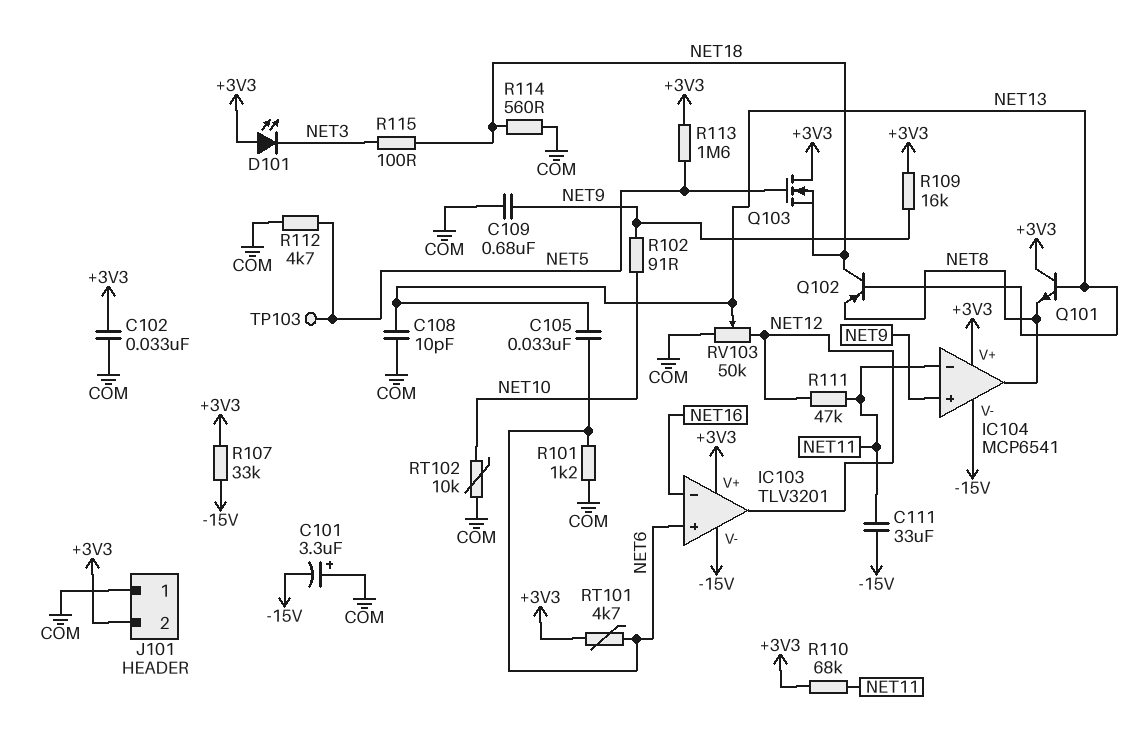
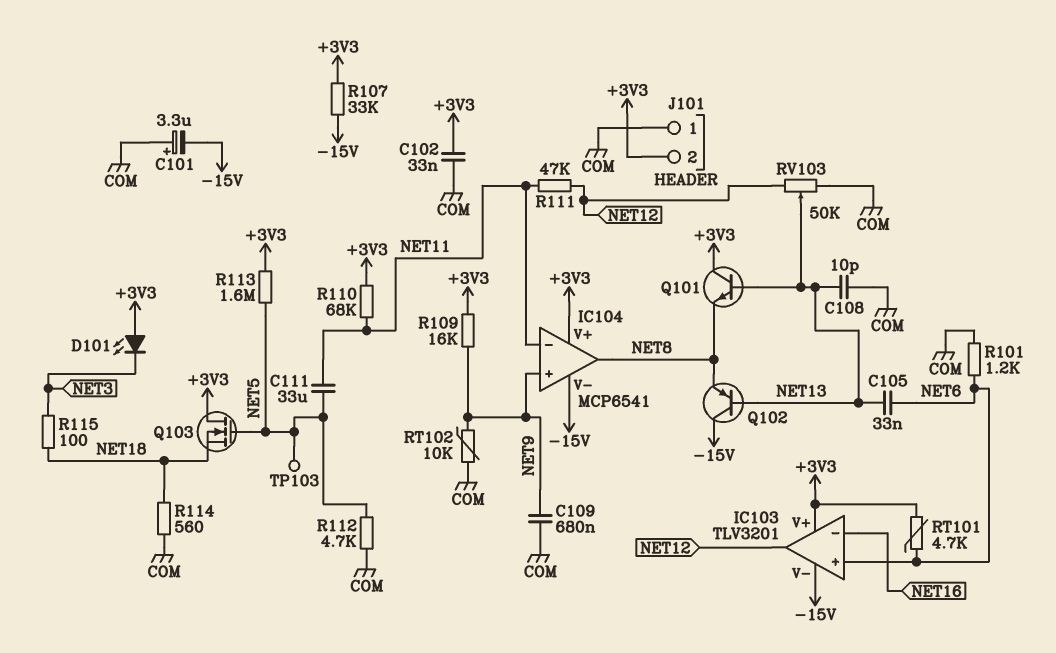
C111: 33uF (-15V, NET11) -> 33uF (NET5, NET11)
Q102: PNP (B NET13, C NET18, E NET8) -> PNP (B NET13, C -15V, E NET8)
R102: 91 (NET9, NET10) -> none
RT102: 10k (COM, NET10) -> 10k (COM, NET9)

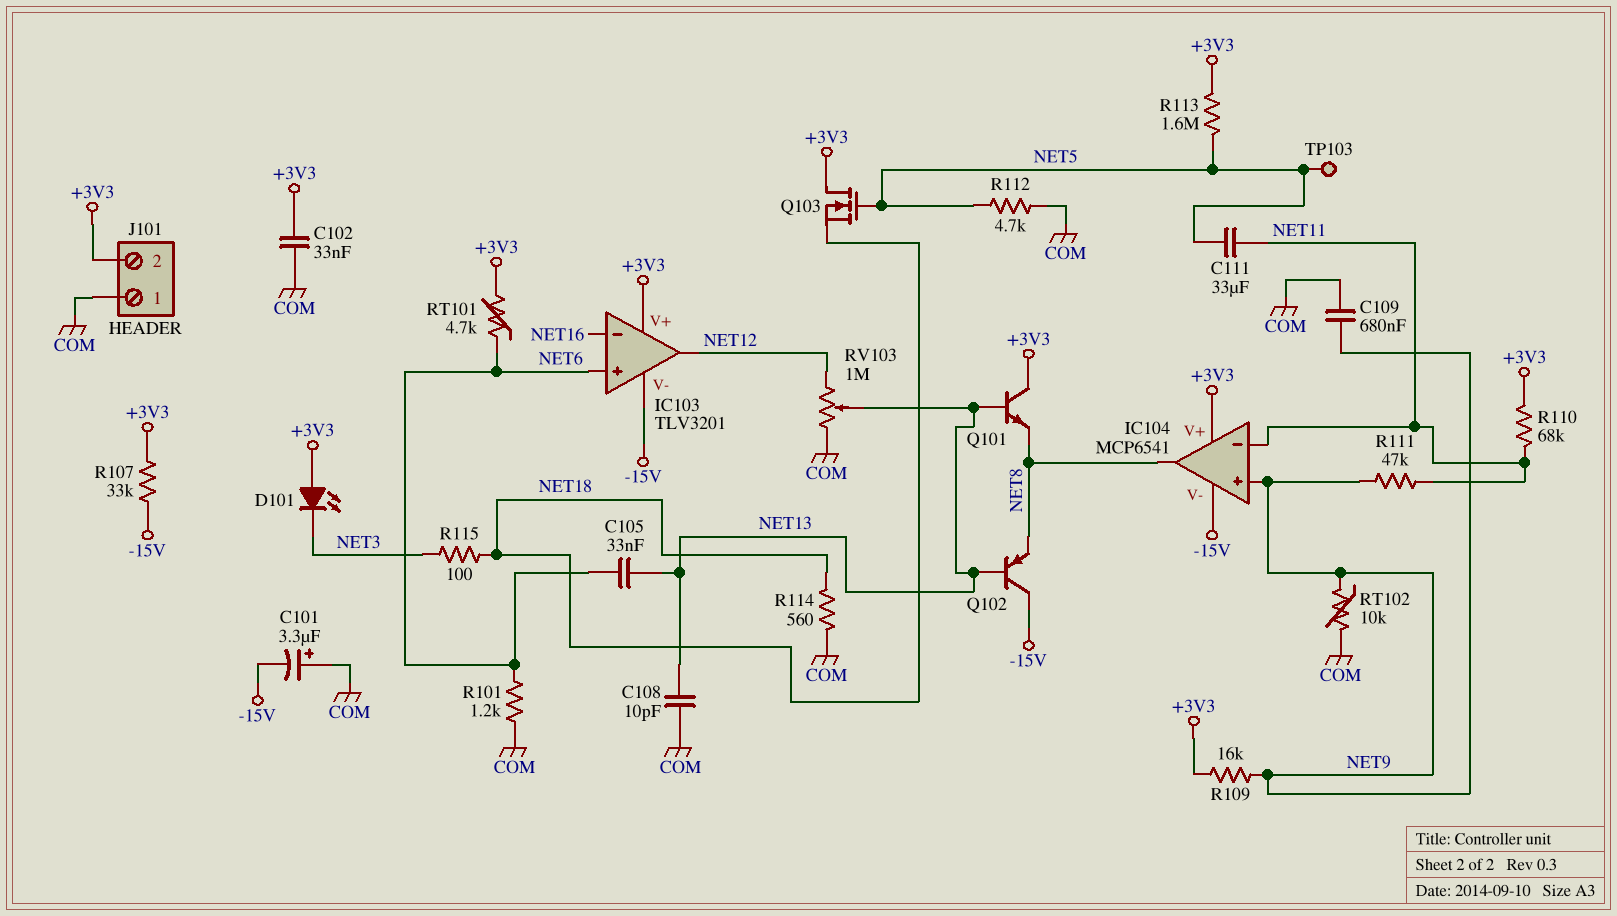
R111: 47k (NET11, NET12) -> 47k (NET9, NET11)
RV103: 50k (COM, NET12, wiper NET13) -> 1M (COM, NET12, wiper NET13)

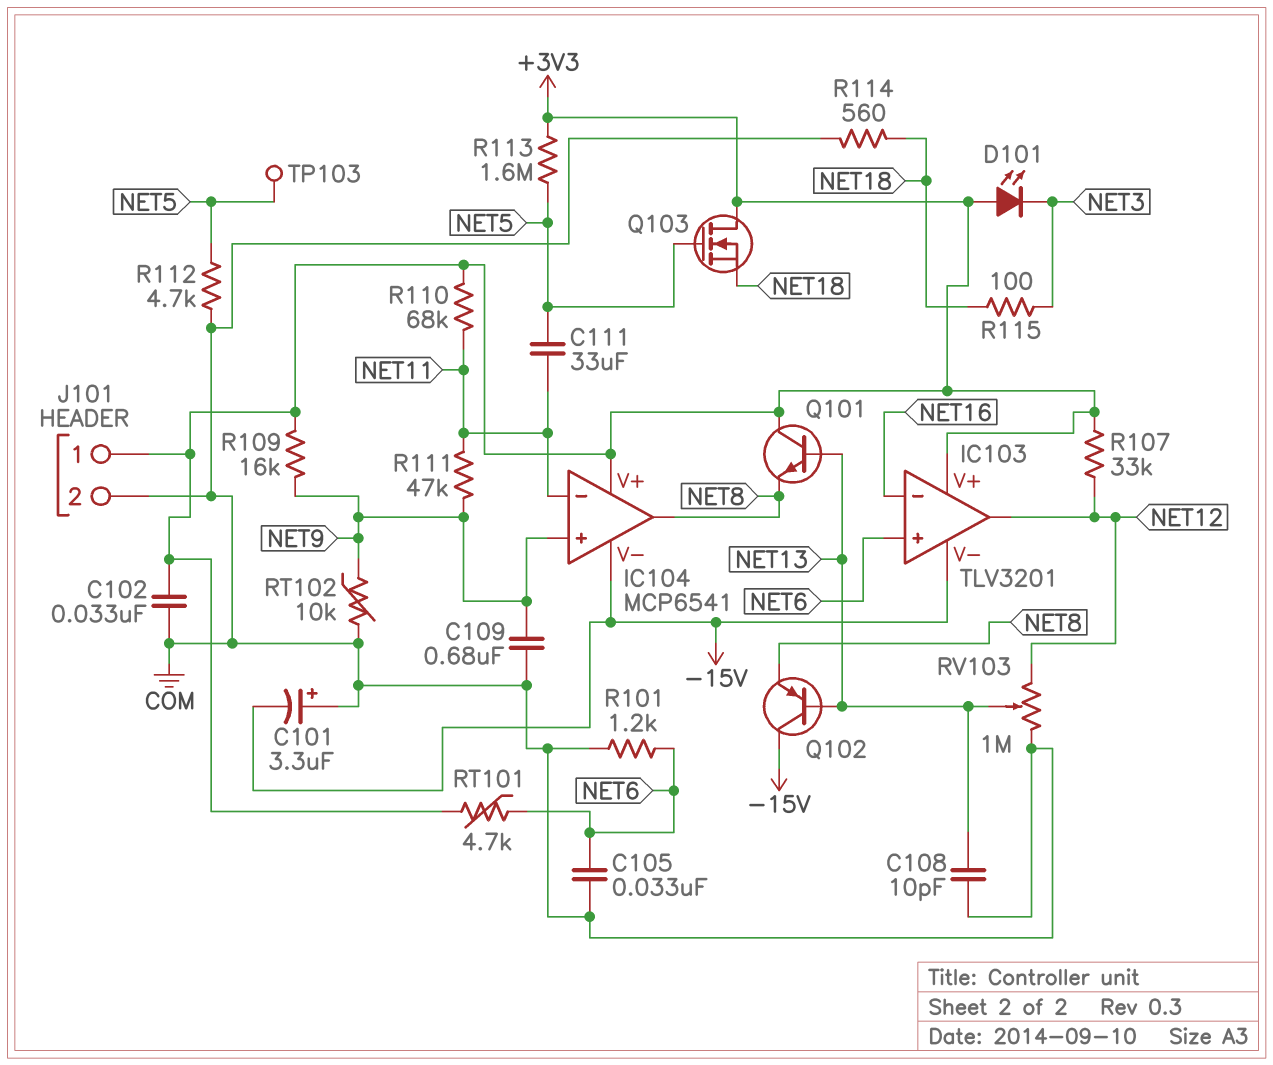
C105: 33nF (NET6, NET13) -> 33nF (COM, NET6)
J101 pin 1: COM -> +3V3
J101 pin 2: +3V3 -> COM
R107: 33k (+3V3, -15V) -> 33k (+3V3, NET12)

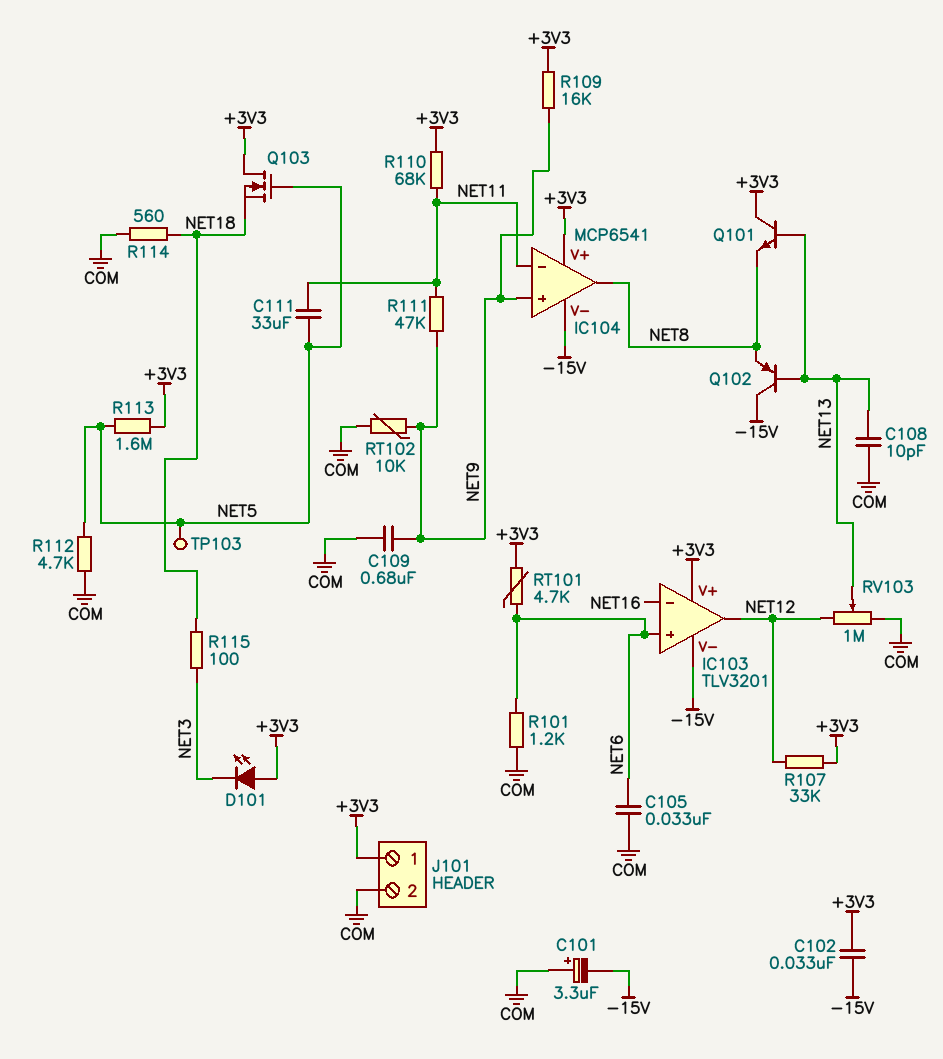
C102: 33nF (+3V3, COM) -> 33nF (+3V3, -15V)

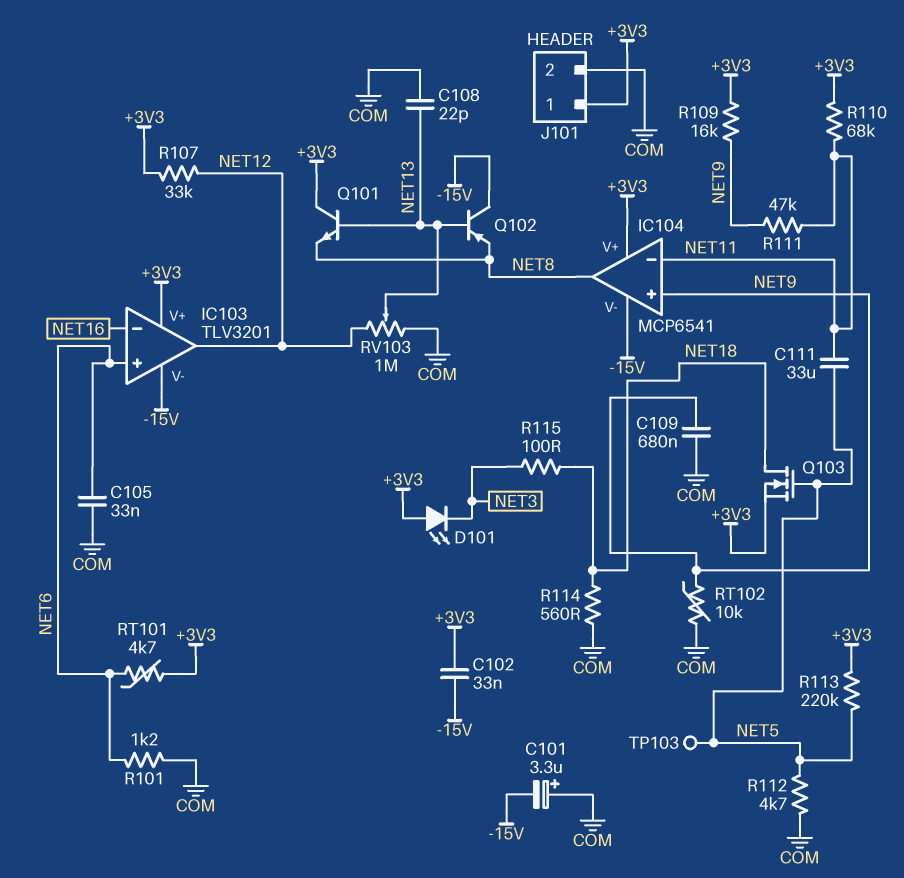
C108: 10pF (COM, NET13) -> 22pF (COM, NET13)
Q103: NMOS (G NET5, D +3V3, S NET18) -> NMOS (G NET5, D NET18, S +3V3)
R113: 1.6M (+3V3, NET5) -> 220k (+3V3, NET5)

